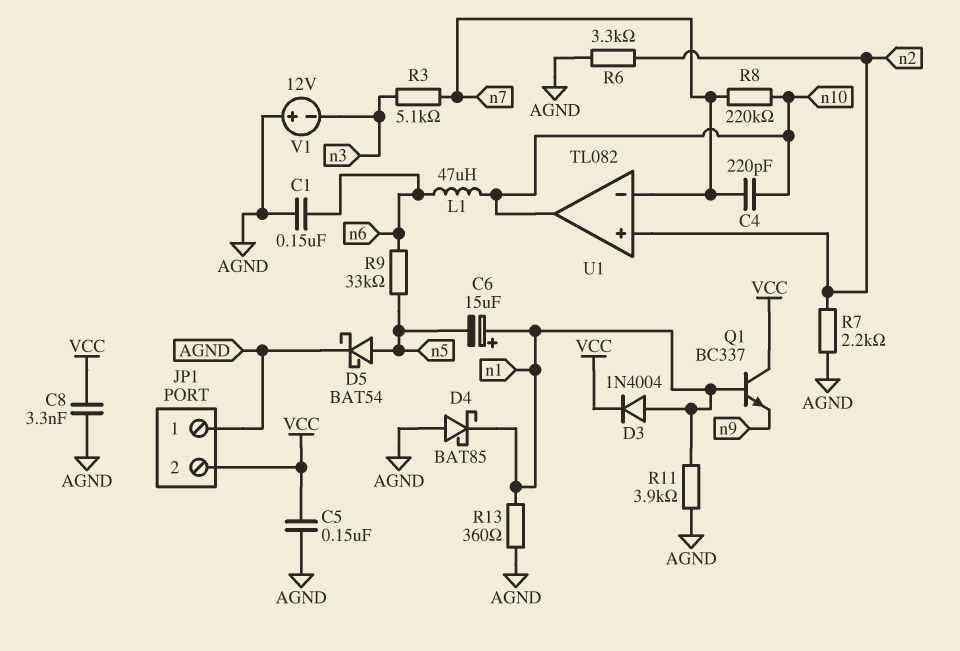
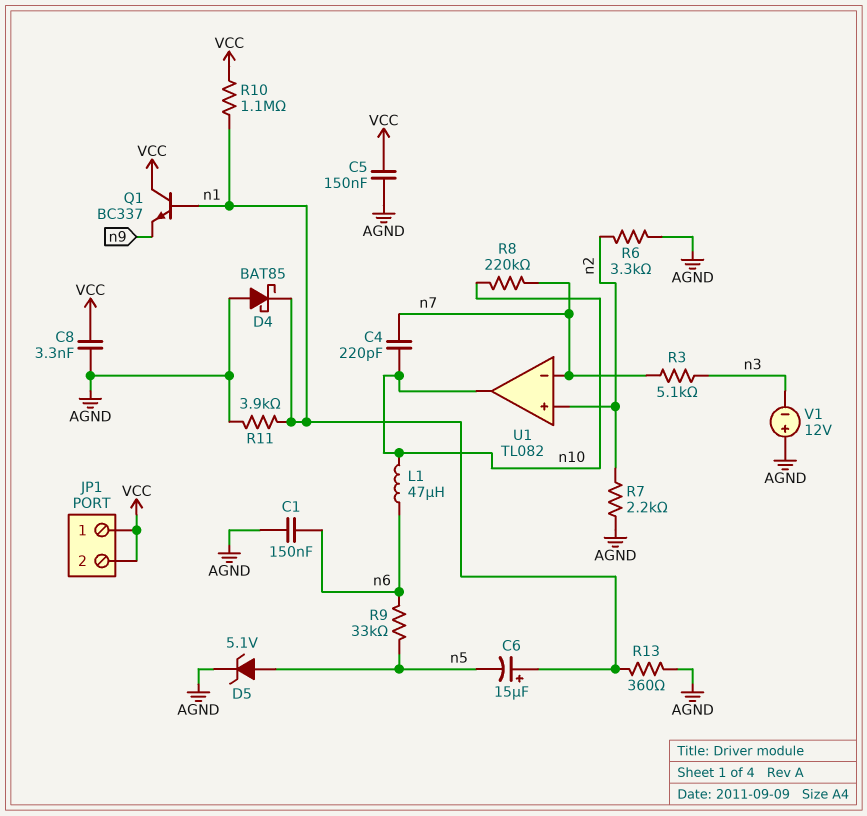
D3: diode 1N4004 (A n1, K VCC) -> none
D5: schottky BAT54 (A n5, K AGND) -> zener 5.1V (A n5, K AGND)
JP1 pin 1: AGND -> VCC
R10: none -> 1.1M (VCC, n1)

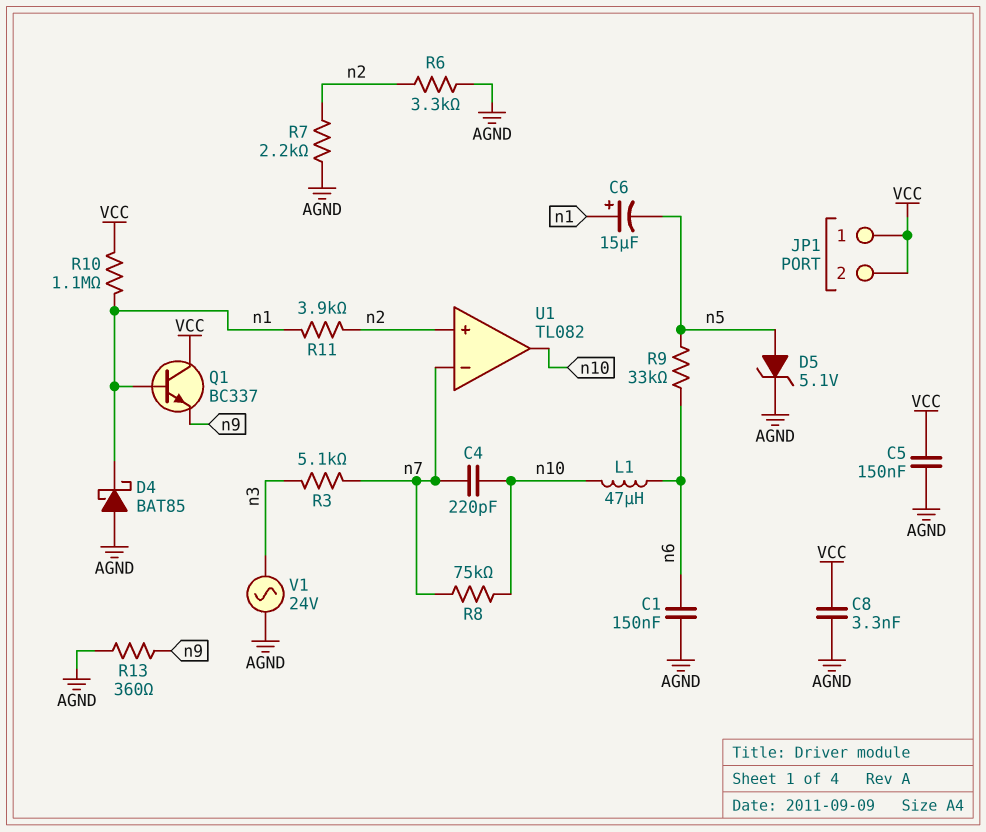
R8: 220k (n7, n10) -> 75k (n7, n10)
R11: 3.9k (AGND, n1) -> 3.9k (n1, n2)
R13: 360 (AGND, n1) -> 360 (AGND, n9)
V1: 12V (plus AGND, minus n3) -> AC 24V (AGND, n3)

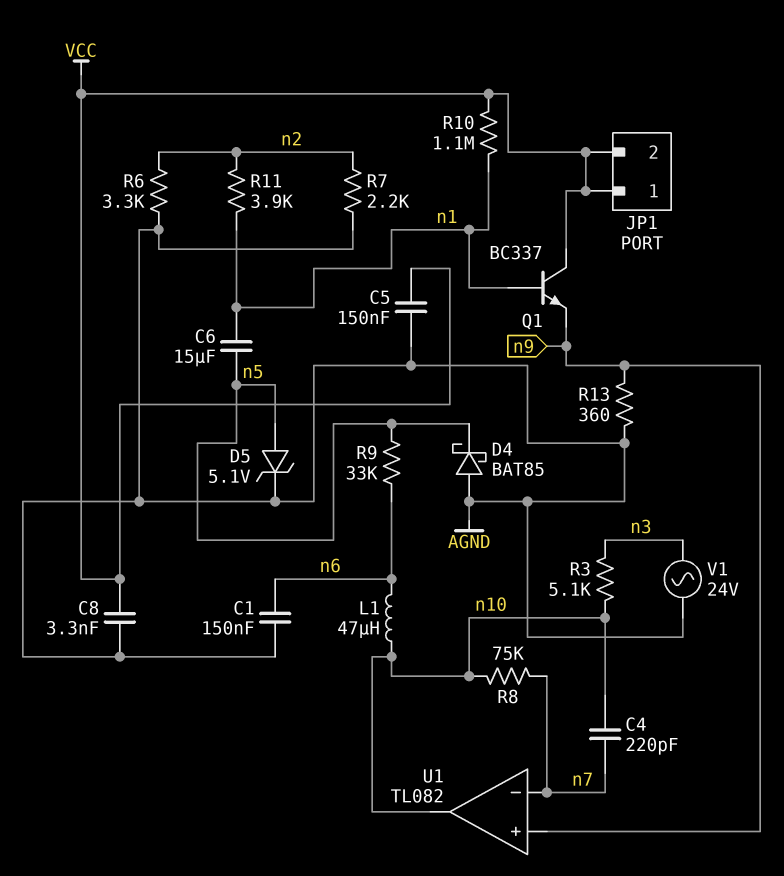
C6: 15uF (plus n1, minus n5) -> 15uF (n1, n5)
D4: schottky BAT85 (A AGND, K n1) -> schottky BAT85 (A AGND, K n5)
R3: 5.1k (n3, n7) -> 5.1k (n3, n10)
U1 pin in+: n2 -> n9

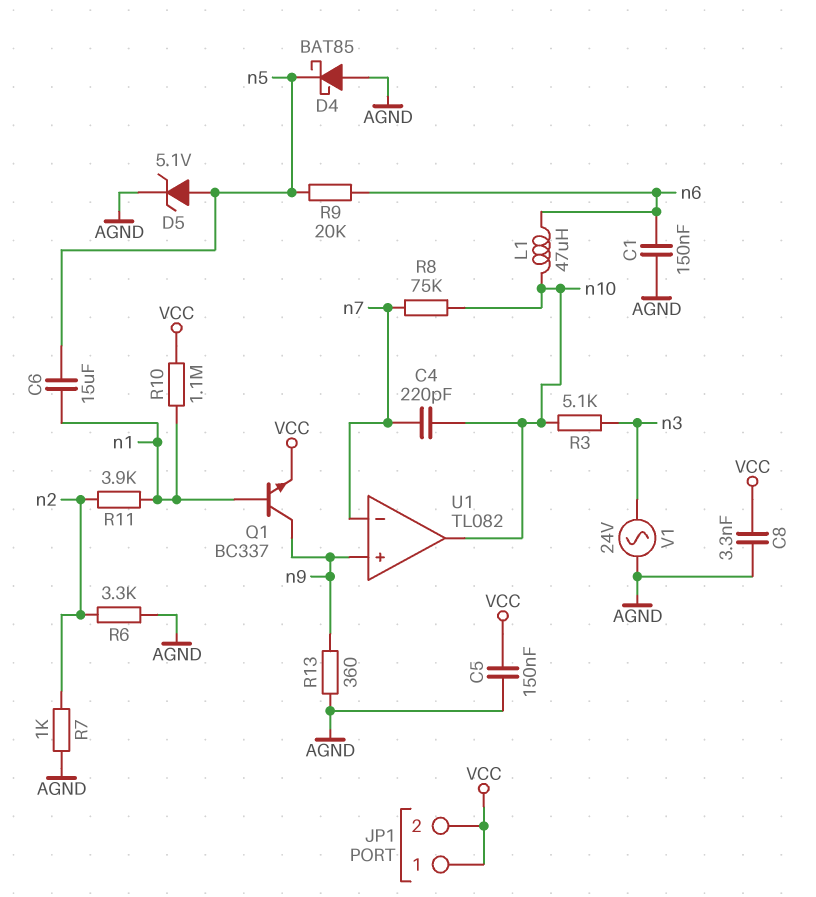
Q1: NPN BC337 (B n1, C VCC, E n9) -> NPN BC337 (B n1, C n9, E VCC)
R7: 2.2k (AGND, n2) -> 1k (AGND, n2)
R9: 33k (n5, n6) -> 20k (n5, n6)

